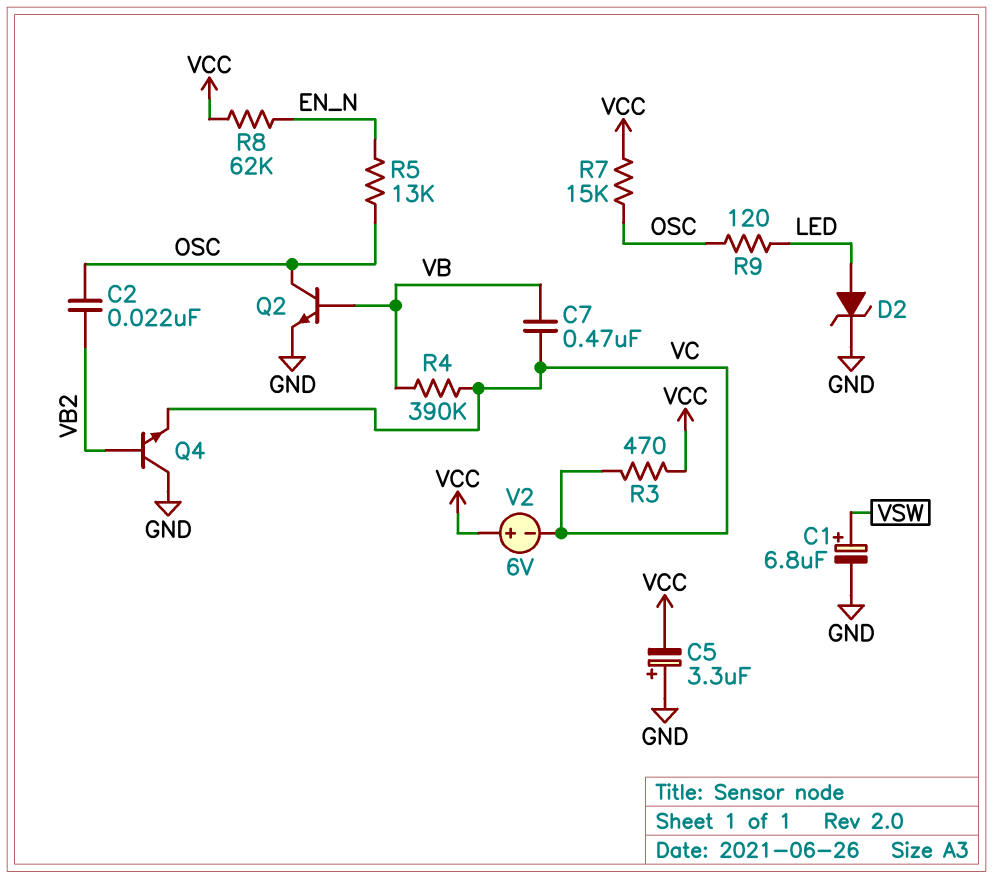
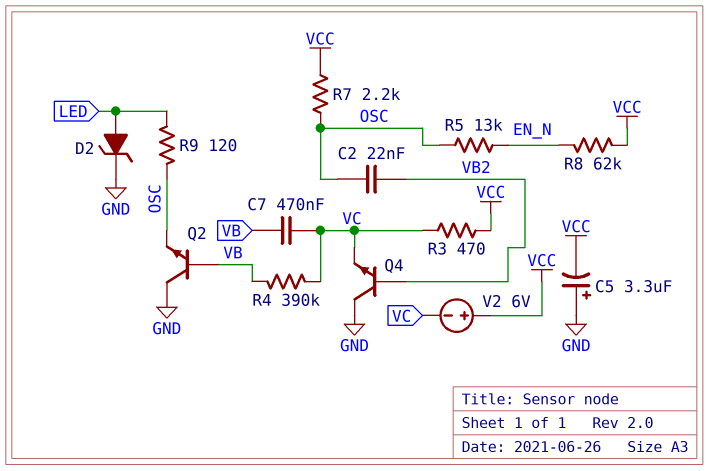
C1: 6.8uF (plus VSW, minus GND) -> none
Q2: NPN (B VB, C OSC, E GND) -> NPN (B VB, C GND, E OSC)
R7: 15k (OSC, VCC) -> 2.2k (OSC, VCC)

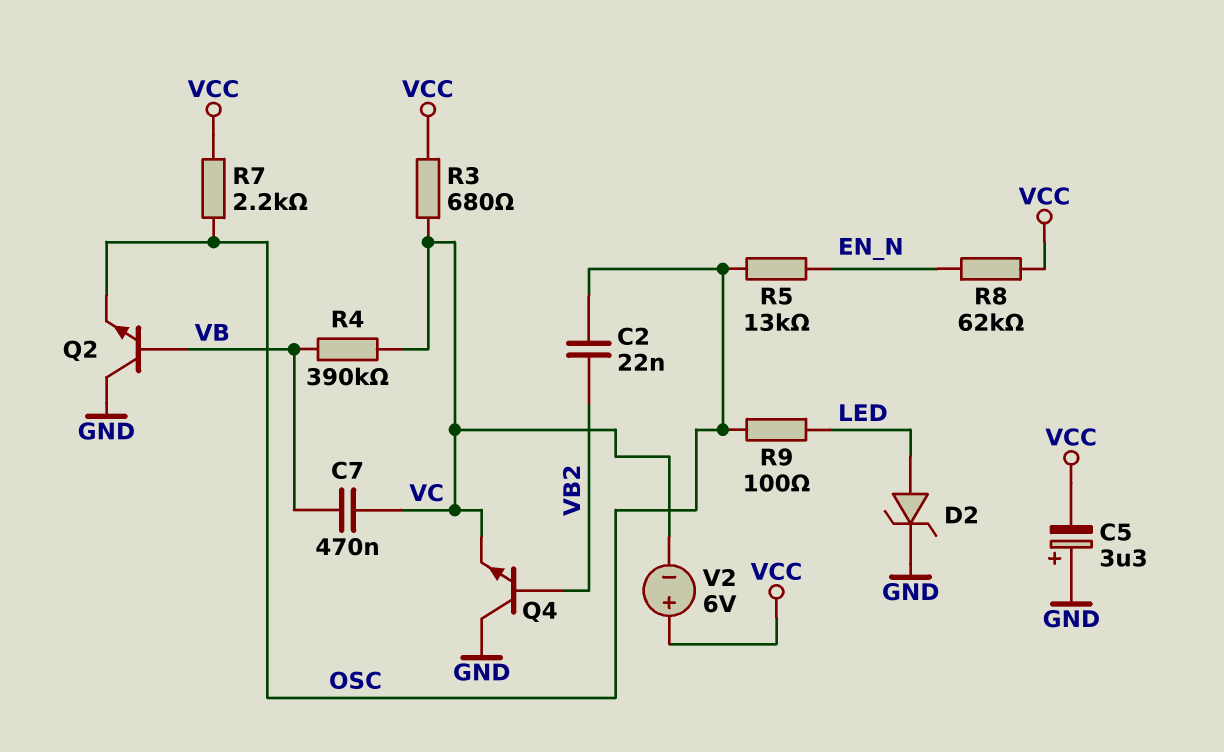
R3: 470 (VC, VCC) -> 680 (VC, VCC)
R9: 120 (LED, OSC) -> 100 (LED, OSC)

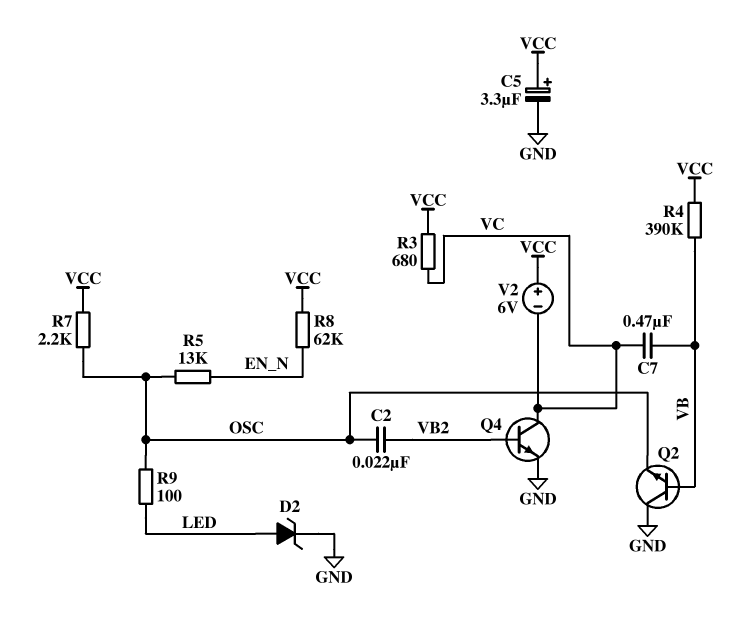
C5: 3.3uF (plus GND, minus VCC) -> 3.3uF (plus VCC, minus GND)
Q4: NPN (B VB2, C GND, E VC) -> NPN (B VB2, C VC, E GND)
R4: 390k (VB, VC) -> 390k (VB, VCC)

